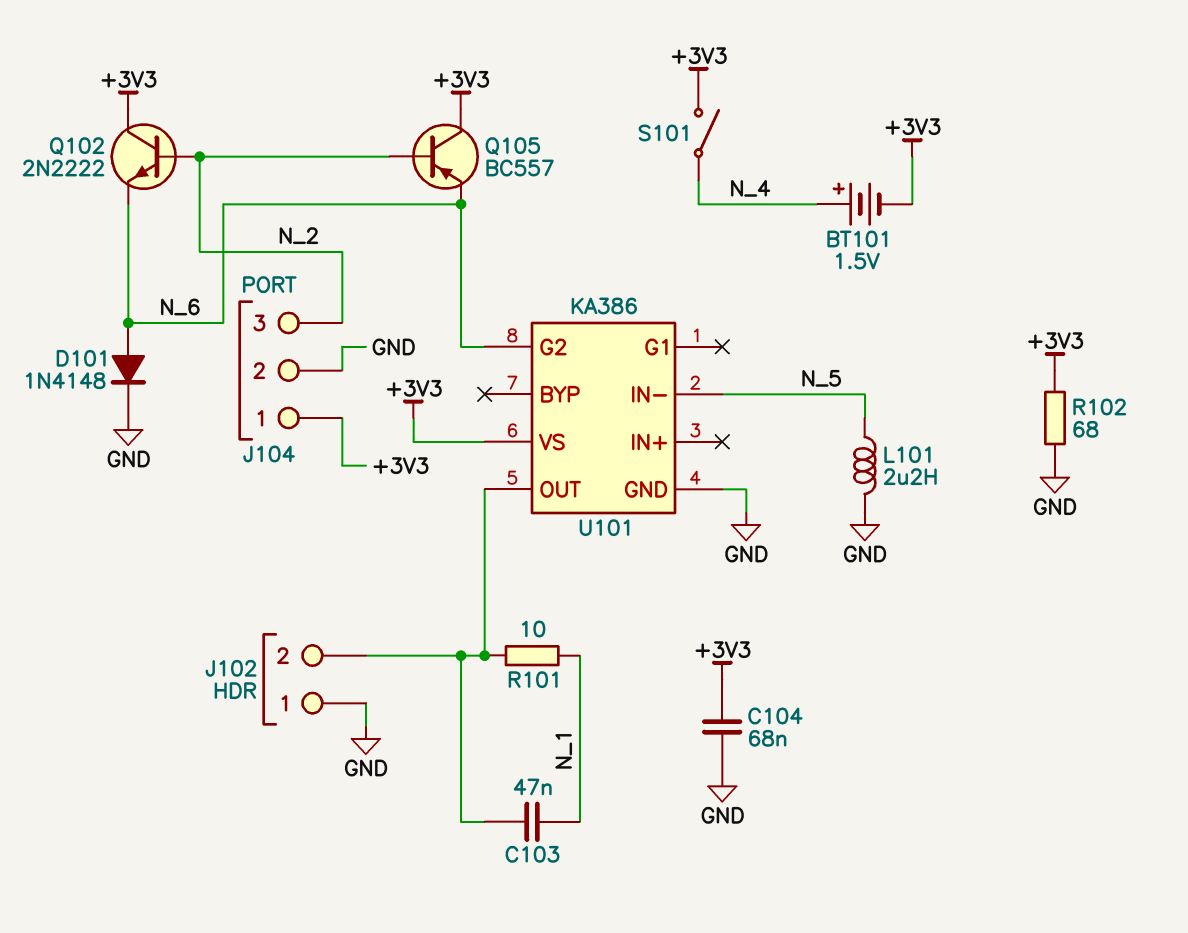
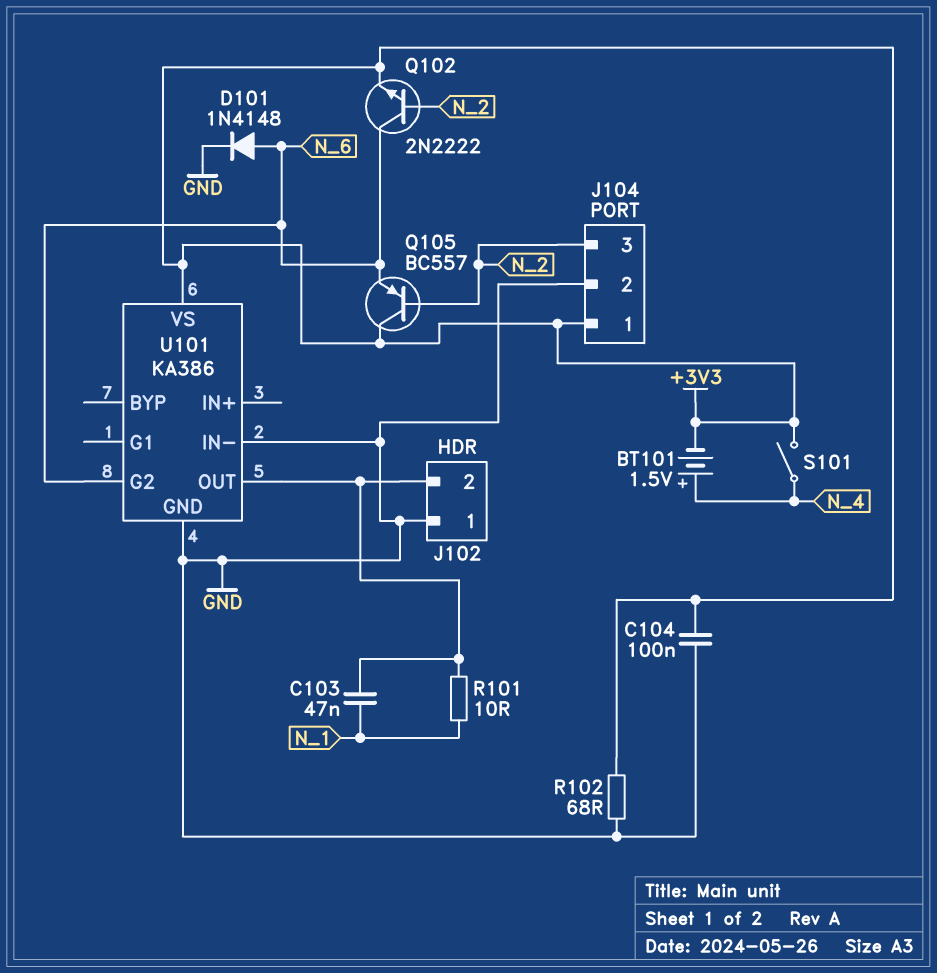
C104: 68nF (+3V3, GND) -> 100nF (+3V3, GND)
L101: 2.2uH (GND, N_5) -> none
Q102: NPN 2N2222 (B N_2, C +3V3, E N_6) -> NPN 2N2222 (B N_2, C N_6, E +3V3)
U101 pin IN-: N_5 -> GND

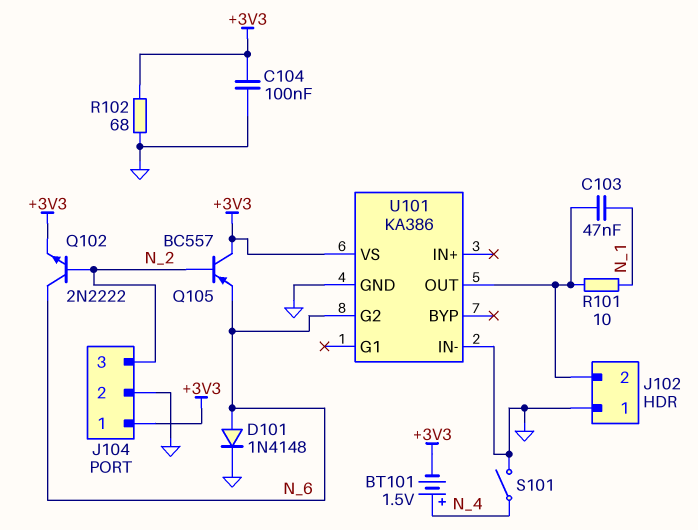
S101: switch (+3V3, N_4) -> switch (GND, N_4)

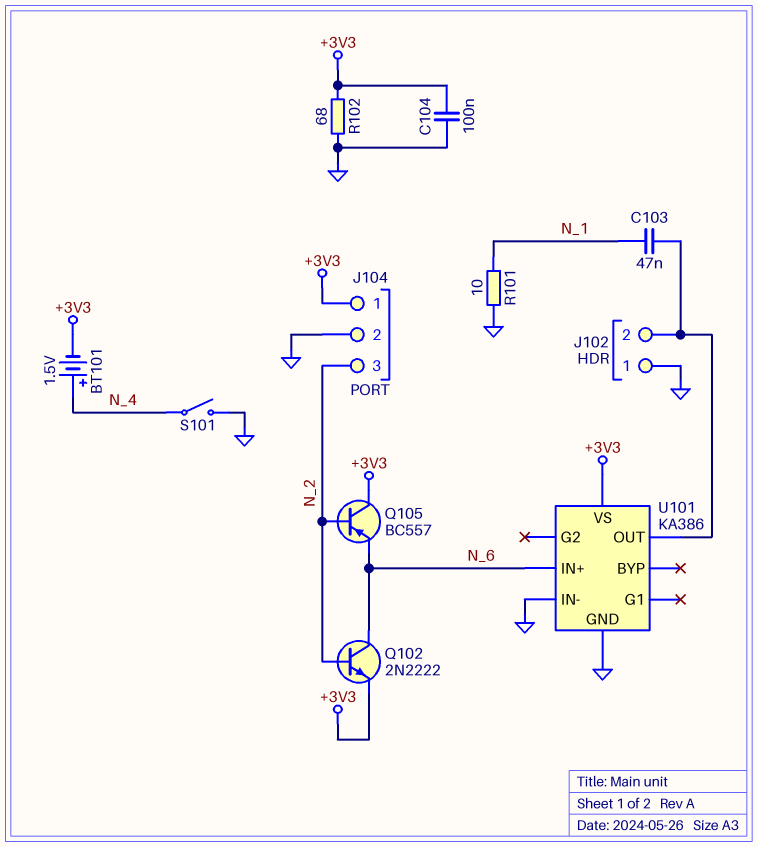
D101: diode 1N4148 (A N_6, K GND) -> none
R101: 10 (J102/2, N_1) -> 10 (GND, N_1)
U101 pin G2: N_6 -> none
U101 pin IN+: none -> N_6

